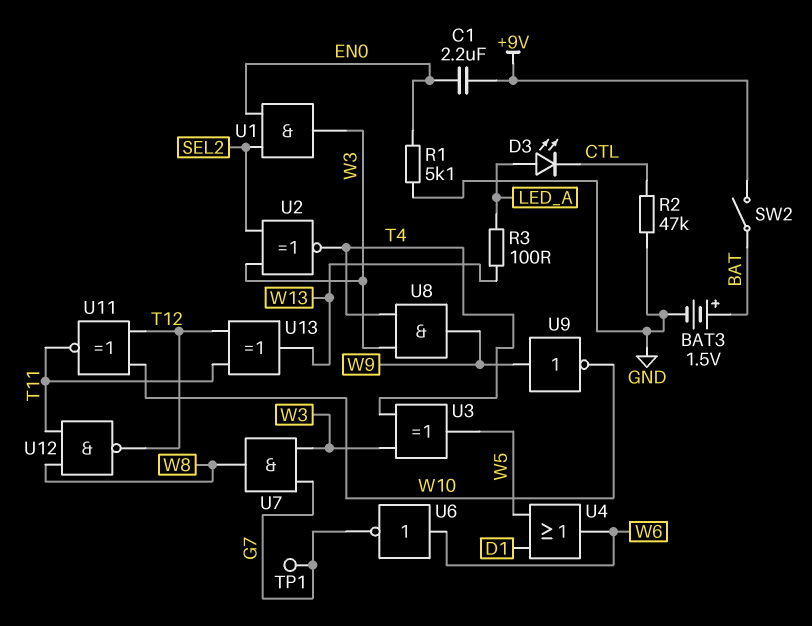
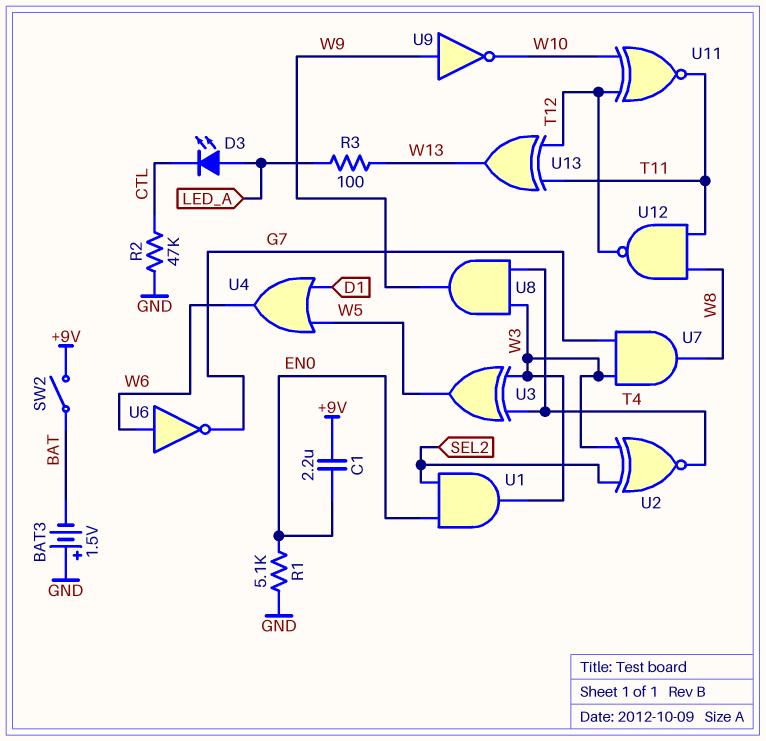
BAT3: 1.5V (plus BAT, minus GND) -> 1.5V (plus GND, minus BAT)
TP1: test point (G7) -> none

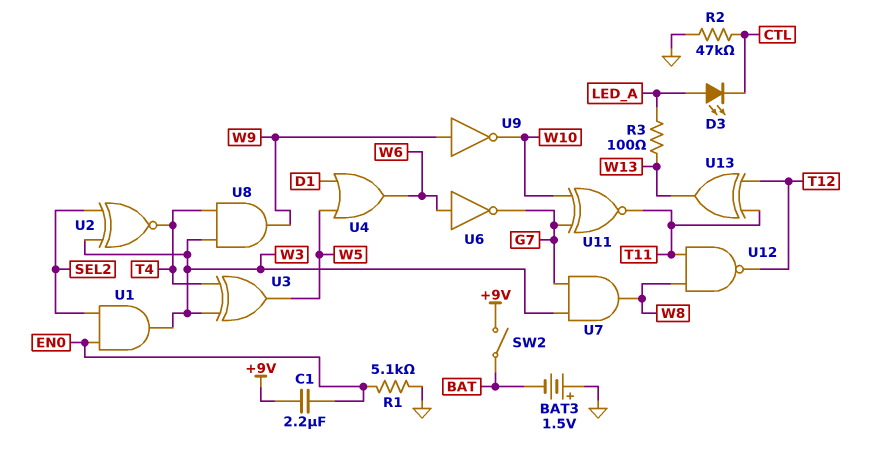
U11: XNOR (in T12, in W10, out T11) -> XNOR (in G7, in W10, out T11)

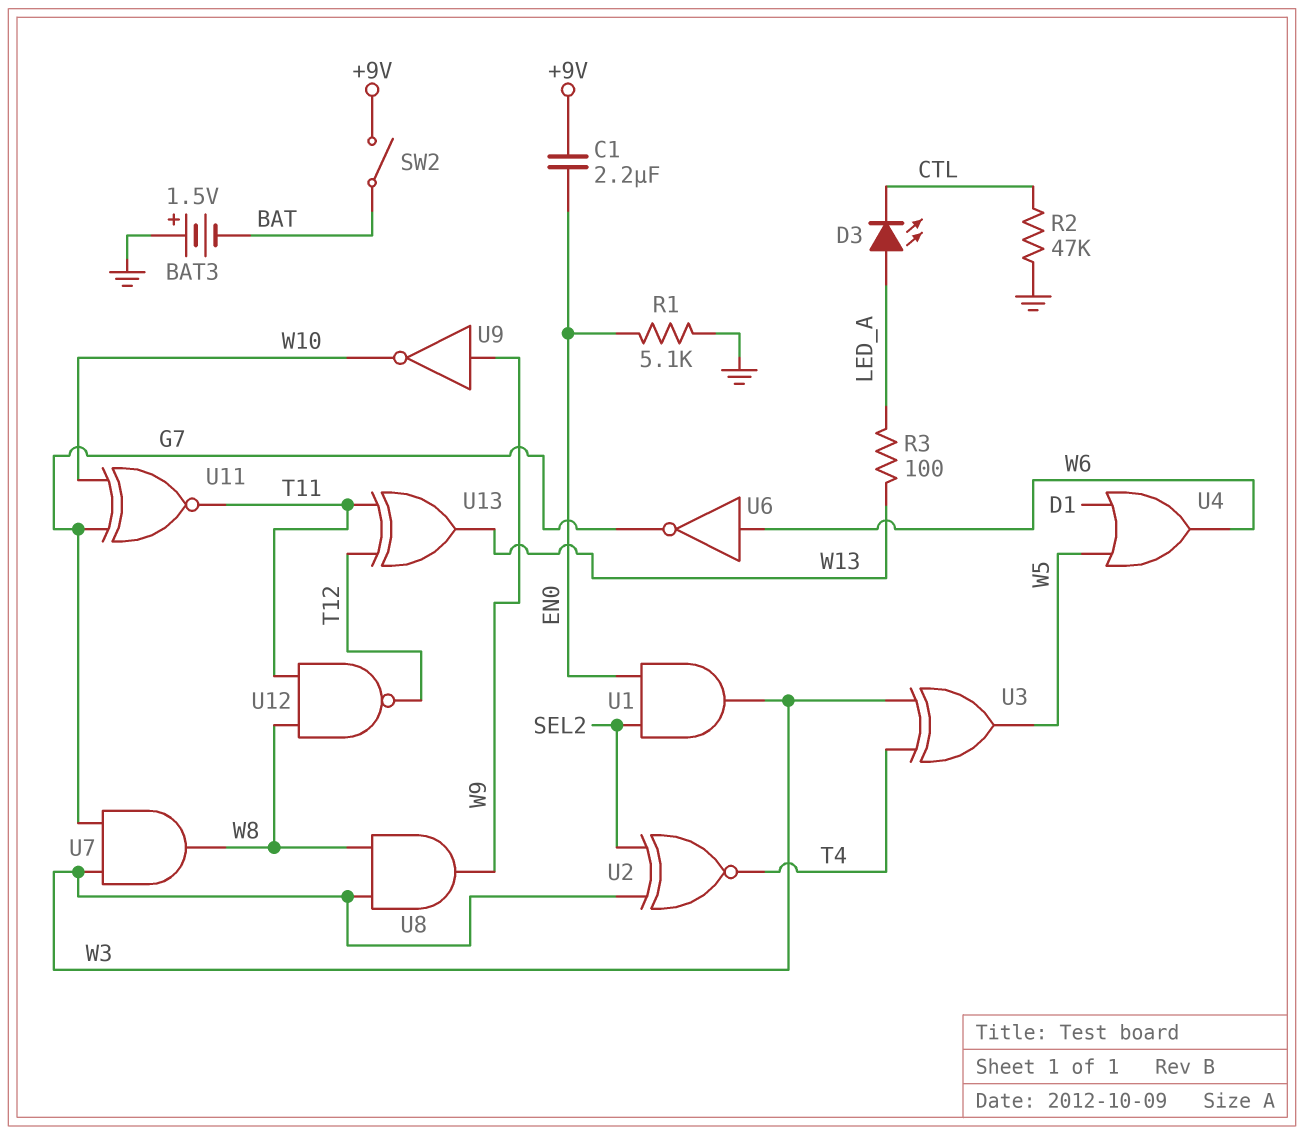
U8: AND (in T4, in W3, out W9) -> AND (in W3, in W8, out W9)

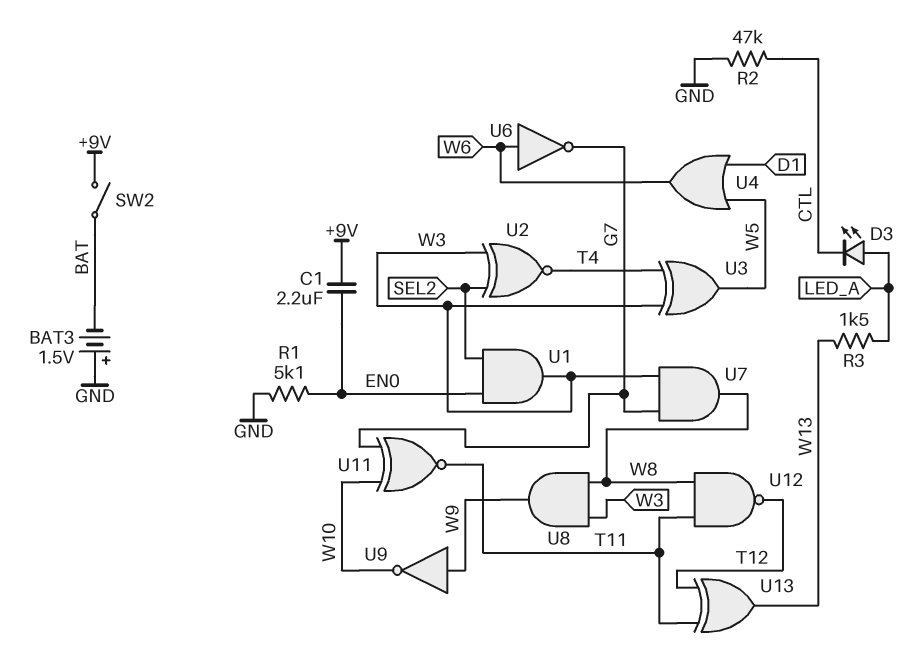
R3: 100 (LED_A, W13) -> 1.5k (LED_A, W13)

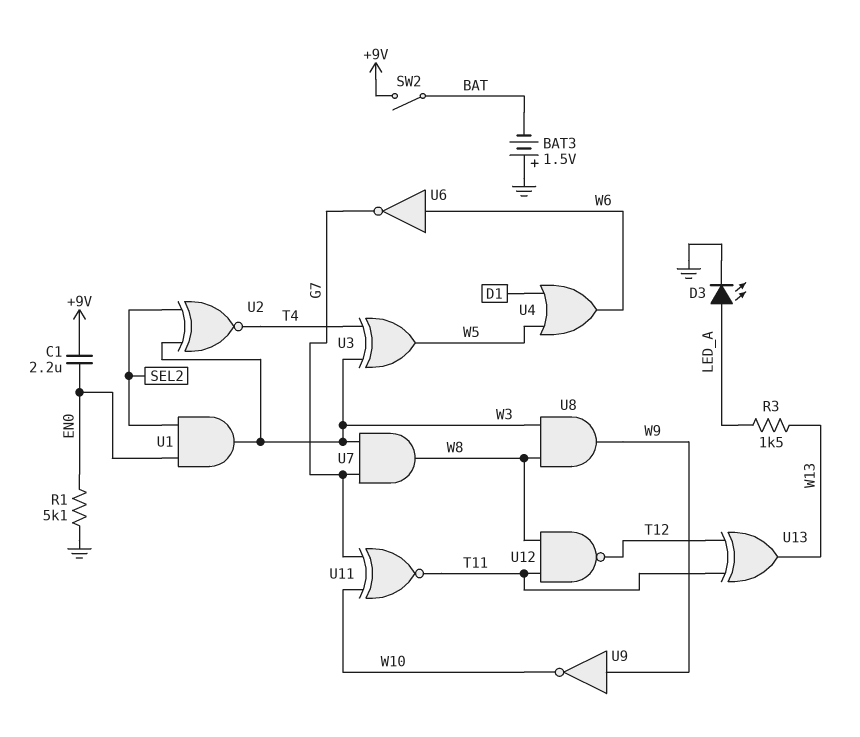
D3: LED (A LED_A, K CTL) -> LED (A LED_A, K GND)
R2: 47k (CTL, GND) -> none

